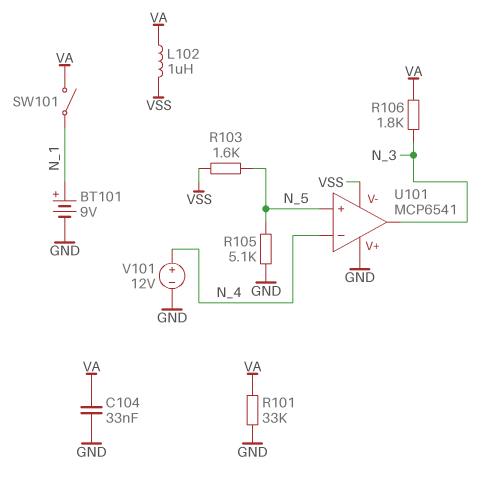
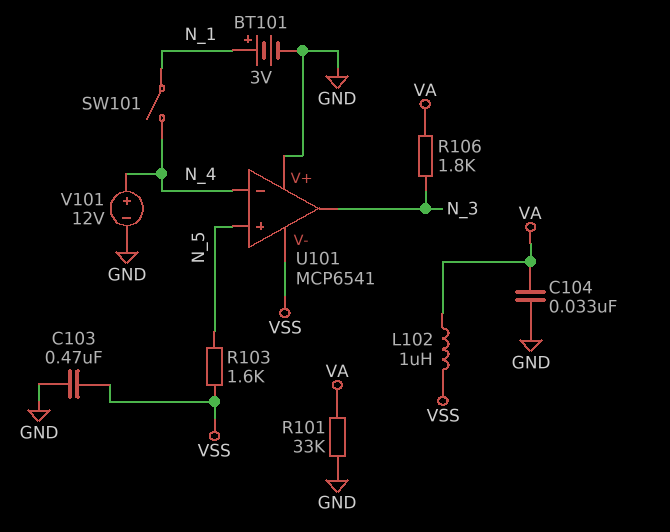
BT101: 9V (plus N_1, minus GND) -> 3V (plus N_1, minus GND)
C103: none -> 470nF (GND, VSS)
R105: 5.1k (GND, N_5) -> none
SW101: switch (N_1, VA) -> switch (N_1, N_4)

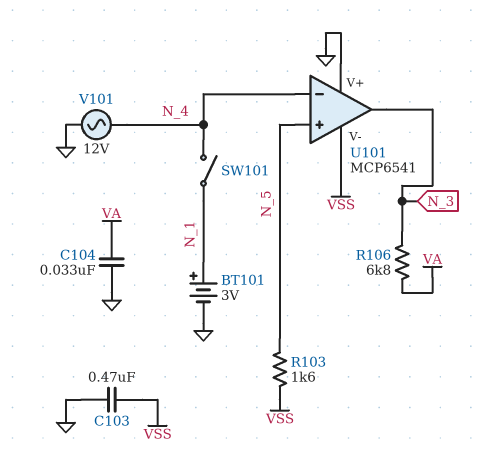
L102: 1uH (VA, VSS) -> none
R101: 33k (GND, VA) -> none
R106: 1.8k (N_3, VA) -> 6.8k (N_3, VA)
V101: 12V (plus N_4, minus GND) -> AC 12V (GND, N_4)

